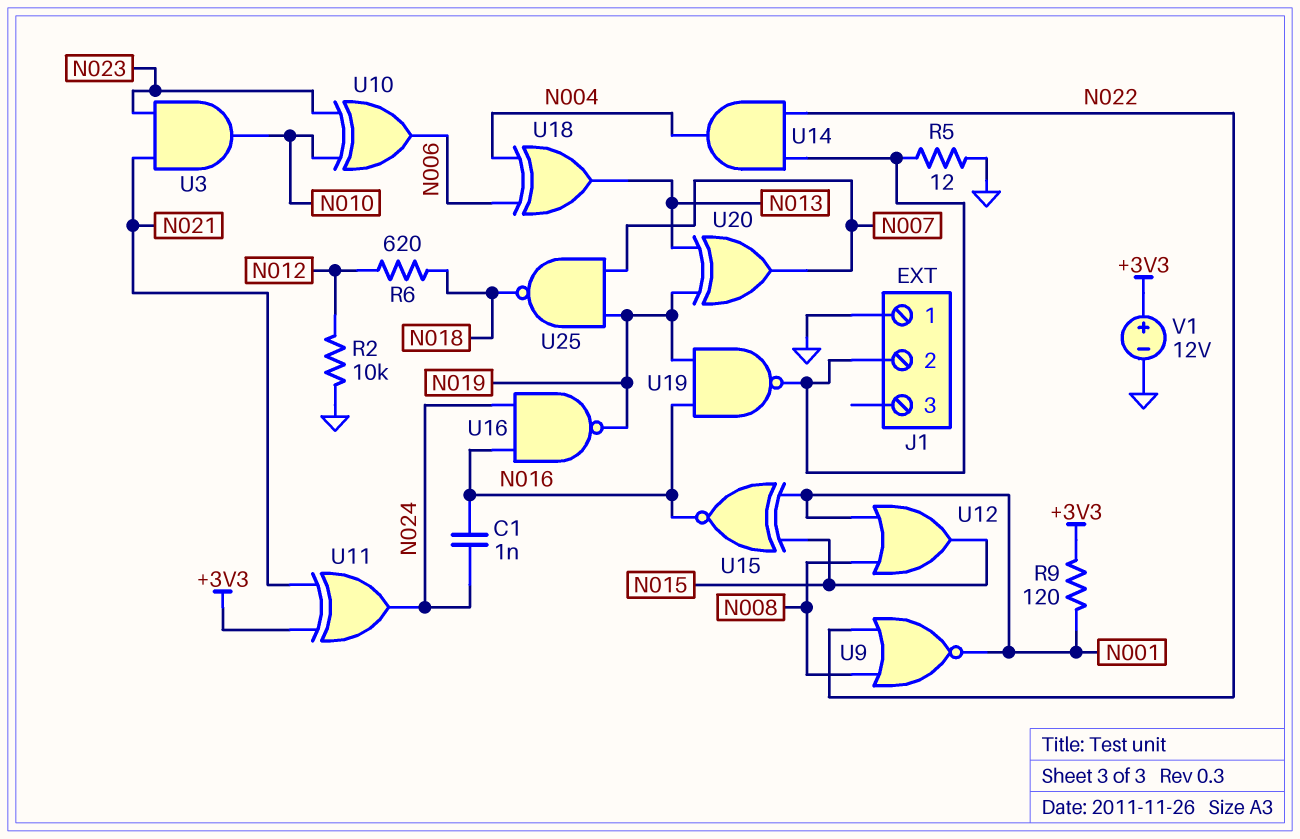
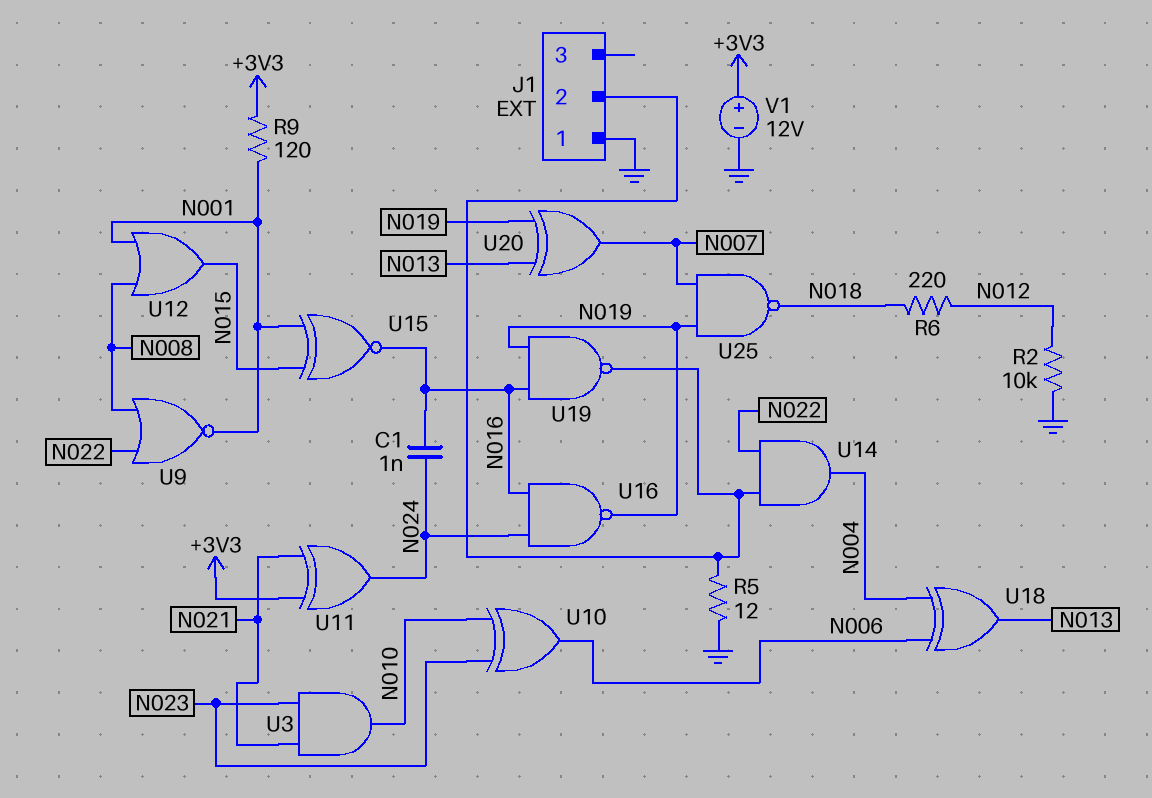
R6: 620 (N012, N018) -> 220 (N012, N018)

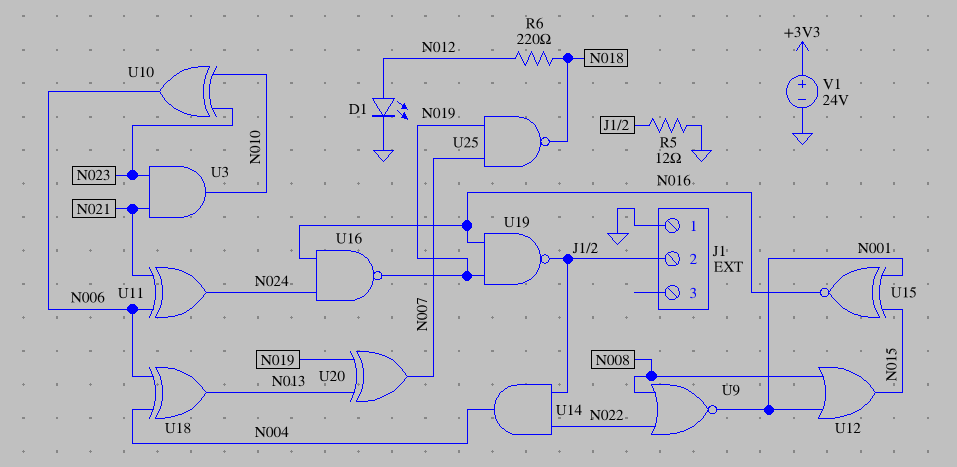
C1: 1nF (N016, N024) -> none
D1: none -> LED (A N012, K GND)
R2: 10k (GND, N012) -> none
R9: 120 (+3V3, N001) -> none
U11: XOR (in +3V3, in N021, out N024) -> XOR (in N006, in N021, out N024)
V1: 12V (plus +3V3, minus GND) -> 24V (plus +3V3, minus GND)

